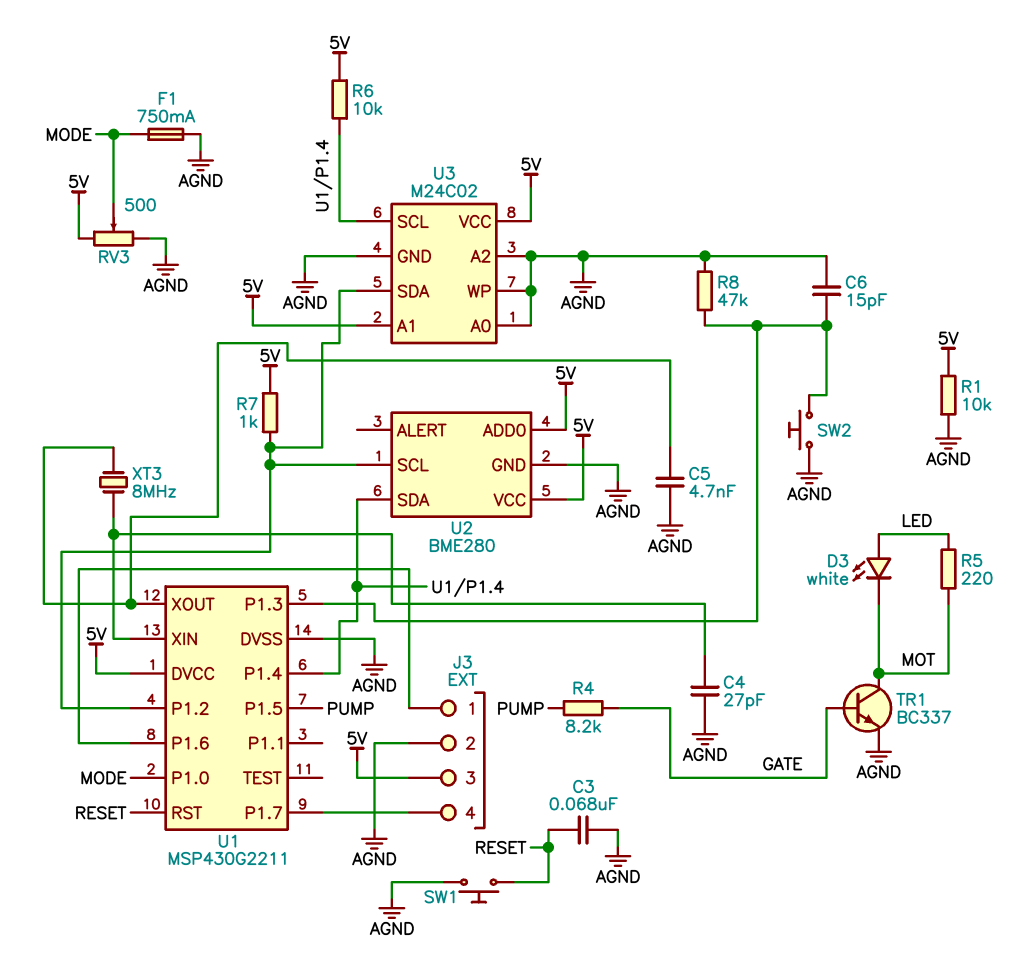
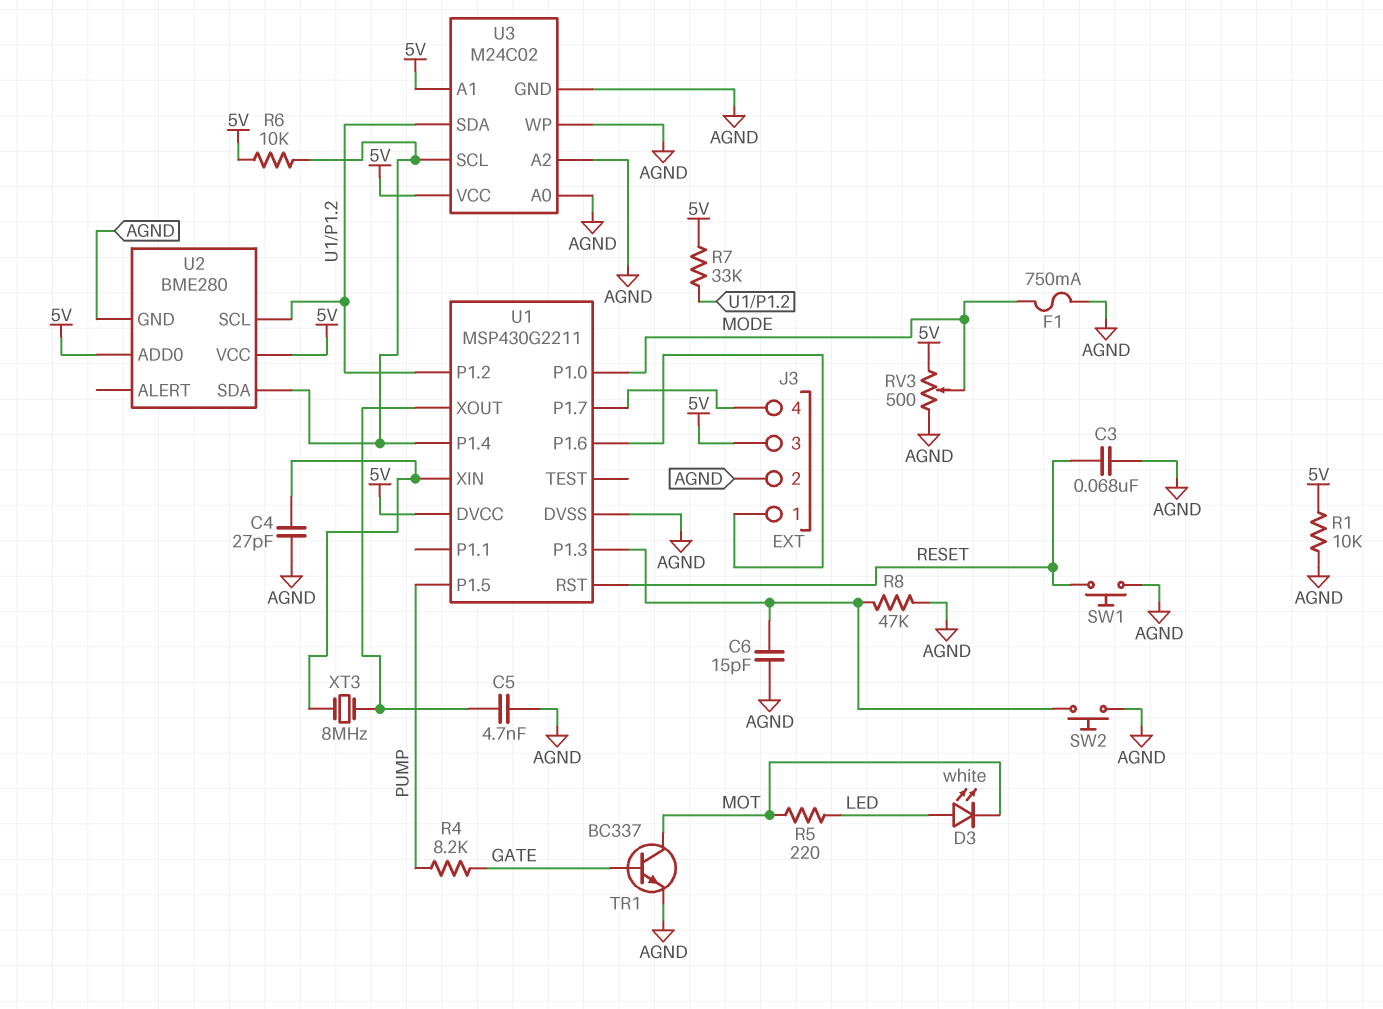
R7: 1k (5V, U1/P1.2) -> 33k (5V, U1/P1.2)

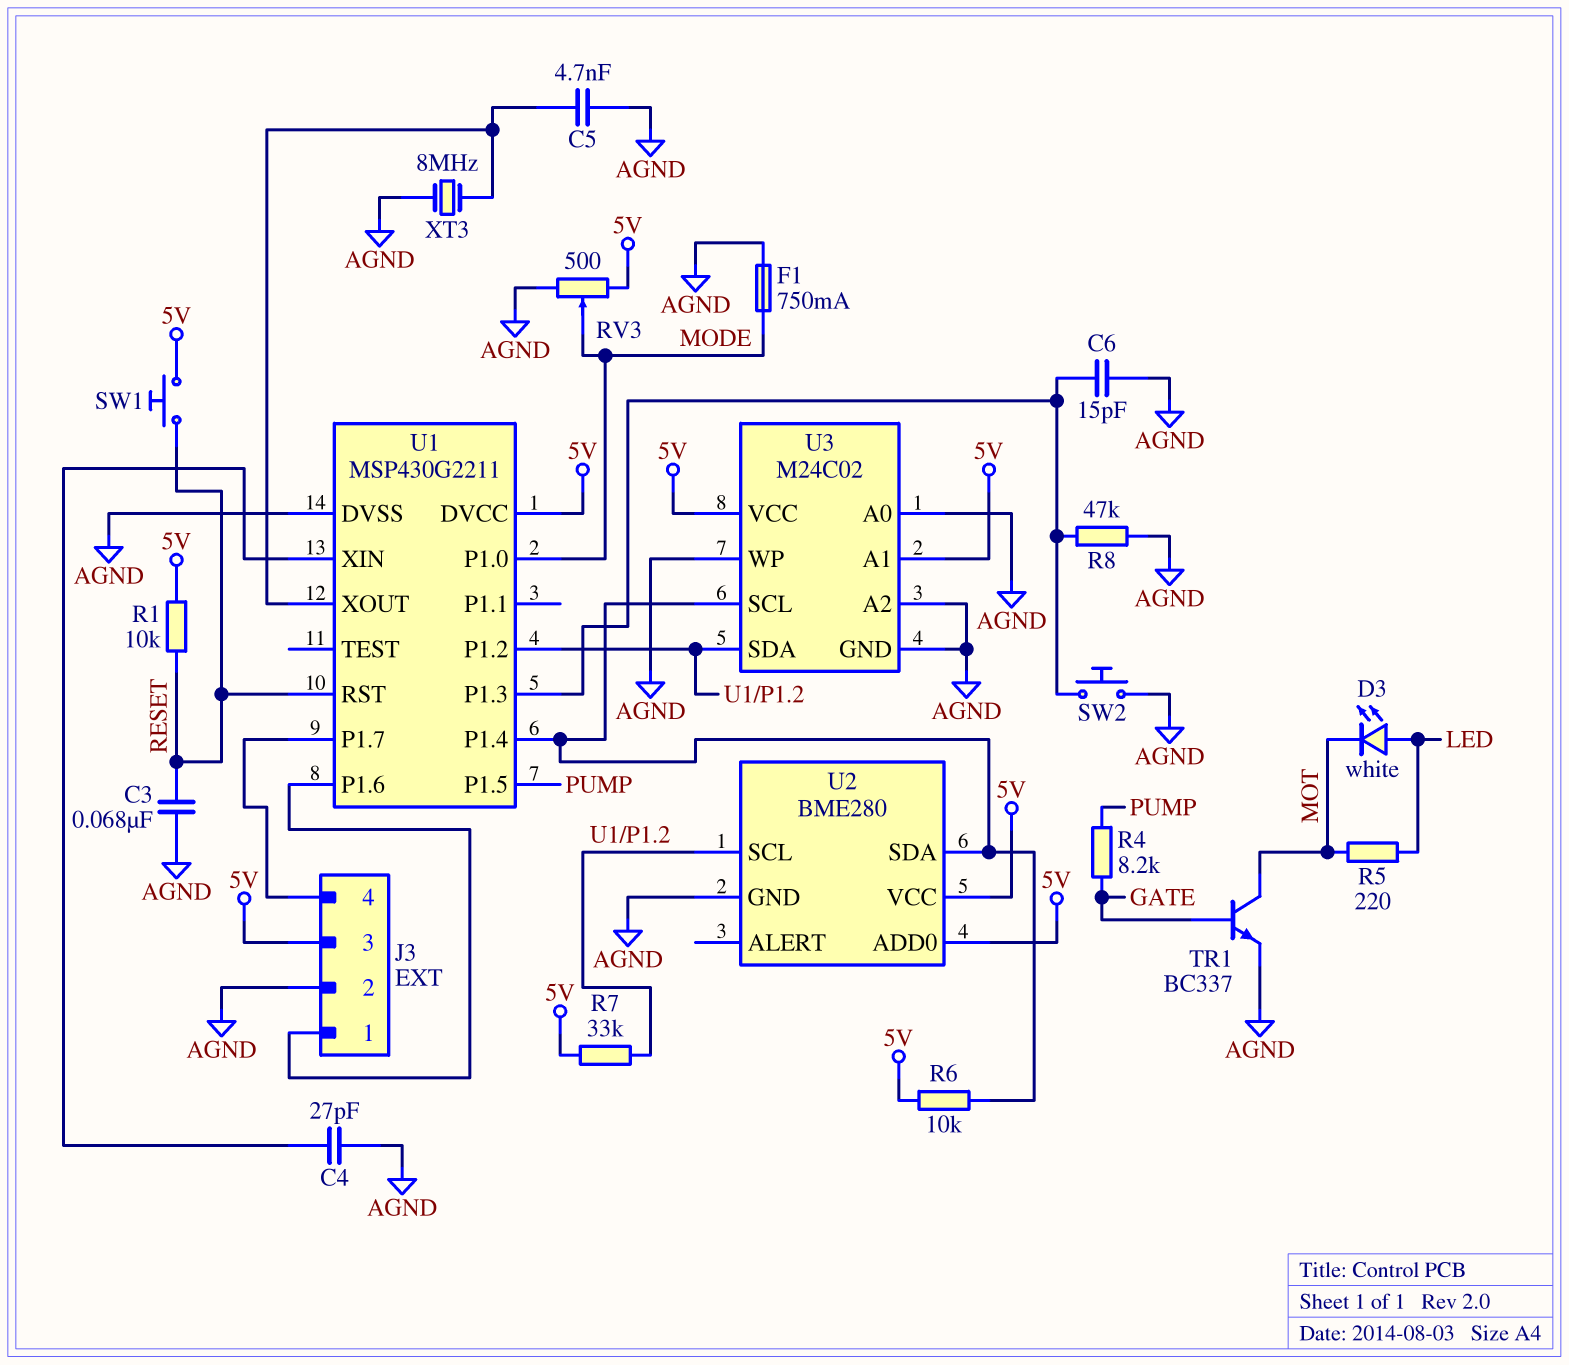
R1: 10k (5V, AGND) -> 10k (5V, RESET)
SW1: button (AGND, RESET) -> button (5V, RESET)
XT3: 8MHz (U1/XIN, U1/XOUT) -> 8MHz (AGND, U1/XOUT)

